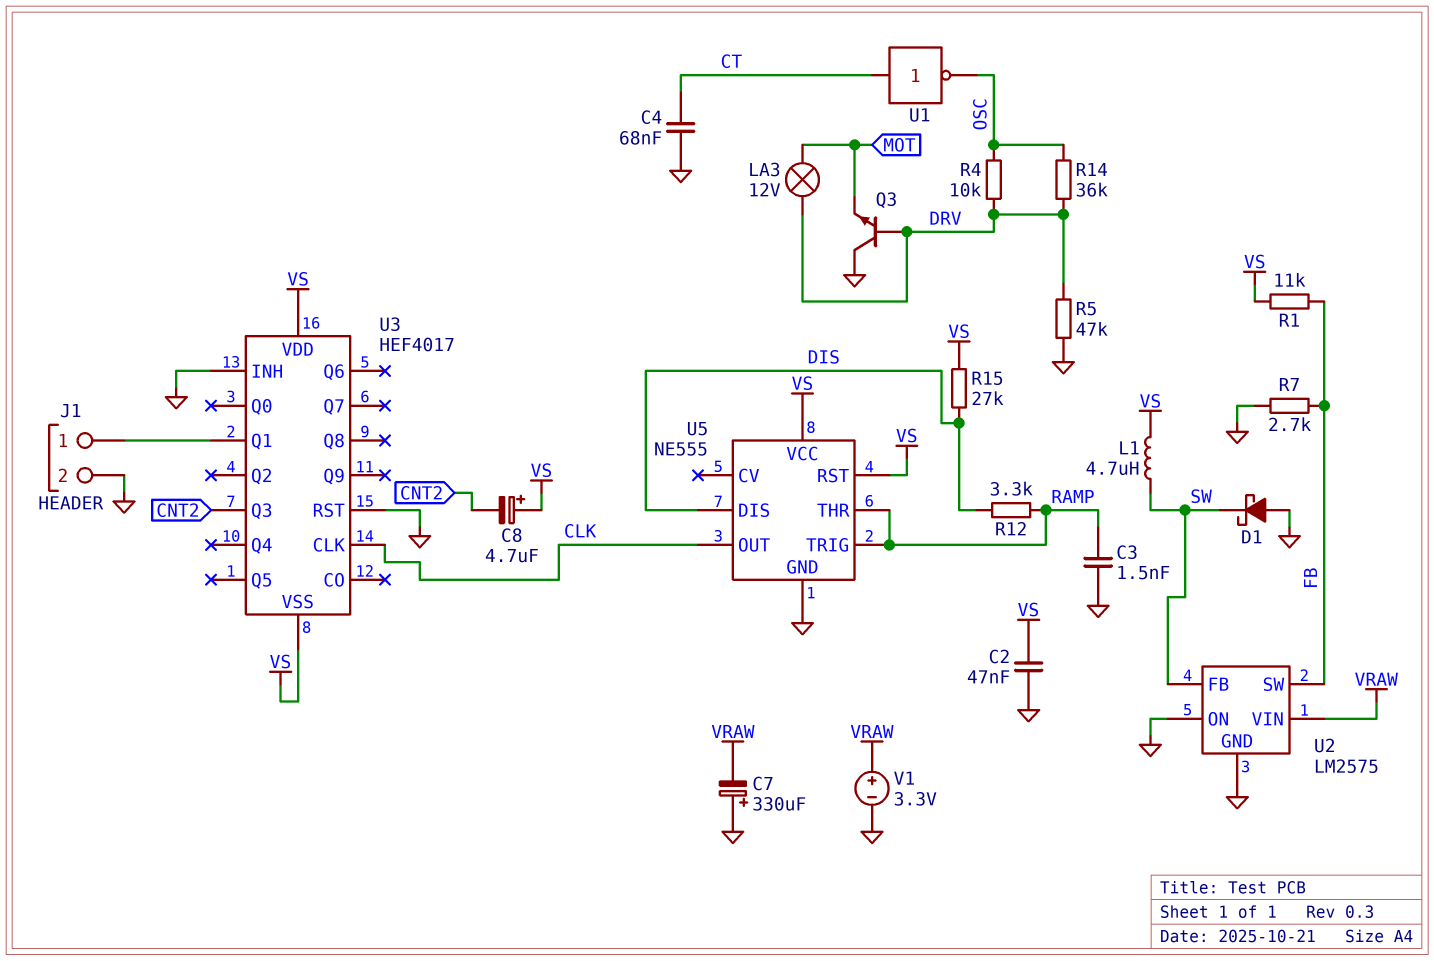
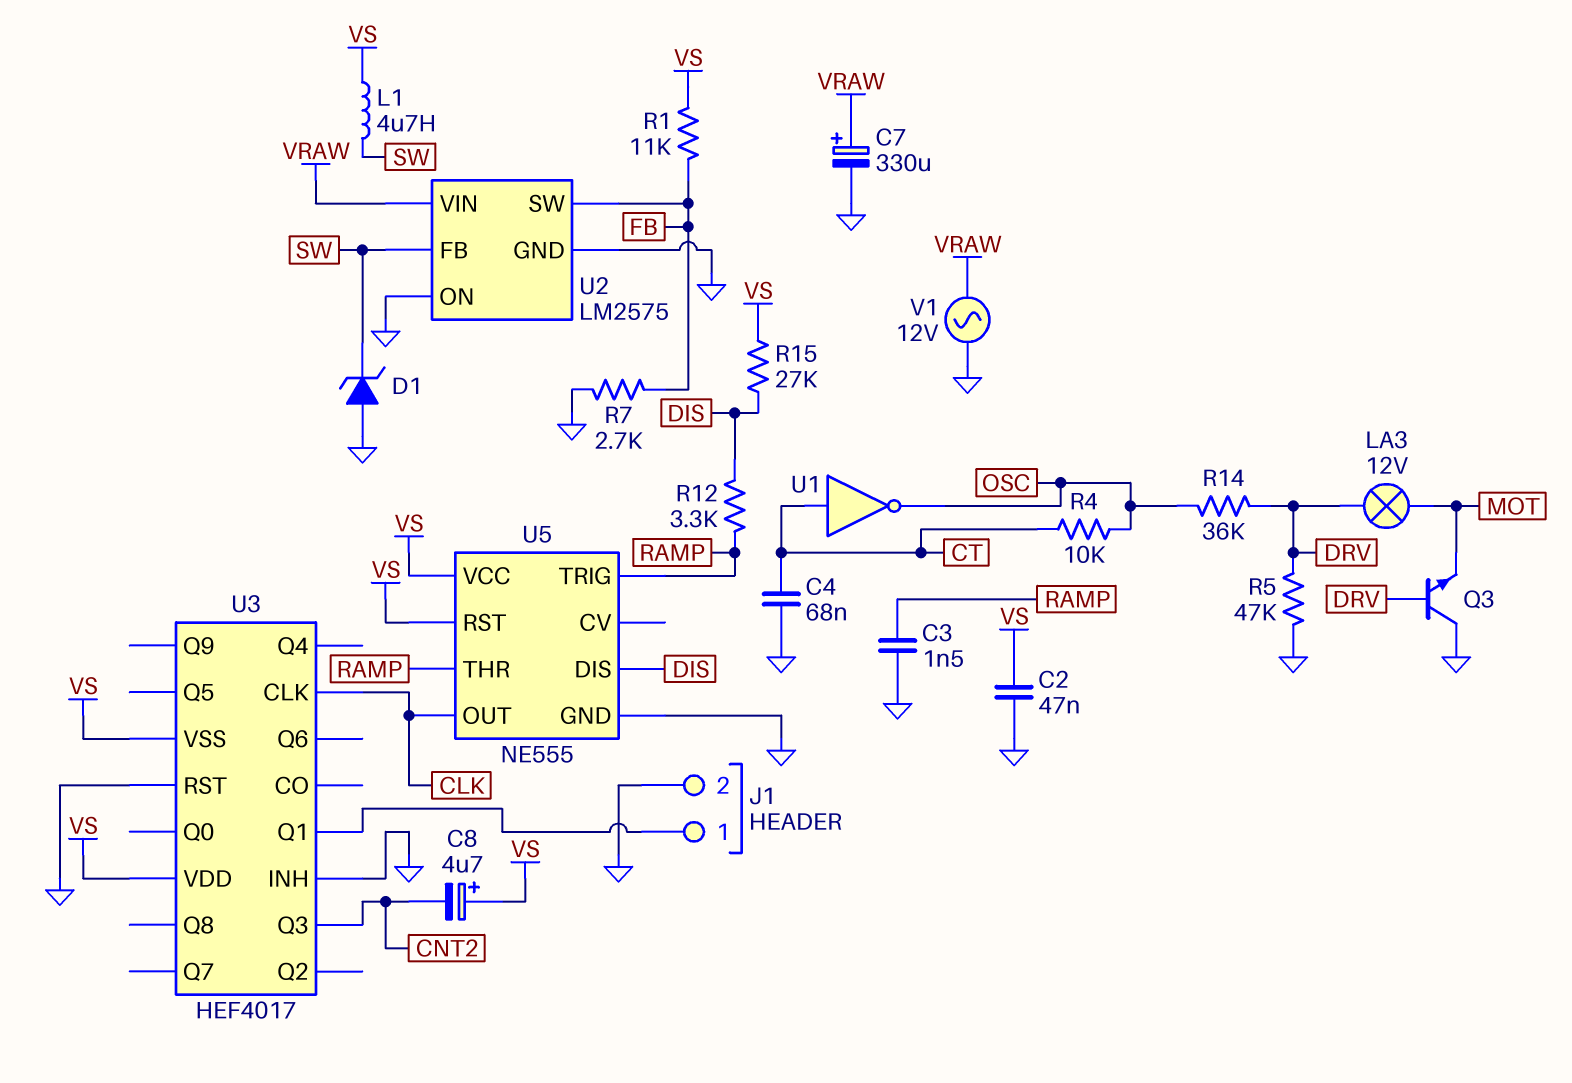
C7: 330uF (plus GND, minus VRAW) -> 330uF (plus VRAW, minus GND)
D1: schottky (A GND, K SW) -> zener (A GND, K SW)
R4: 10k (DRV, OSC) -> 10k (CT, OSC)
V1: 3.3V (plus VRAW, minus GND) -> AC 12V (GND, VRAW)

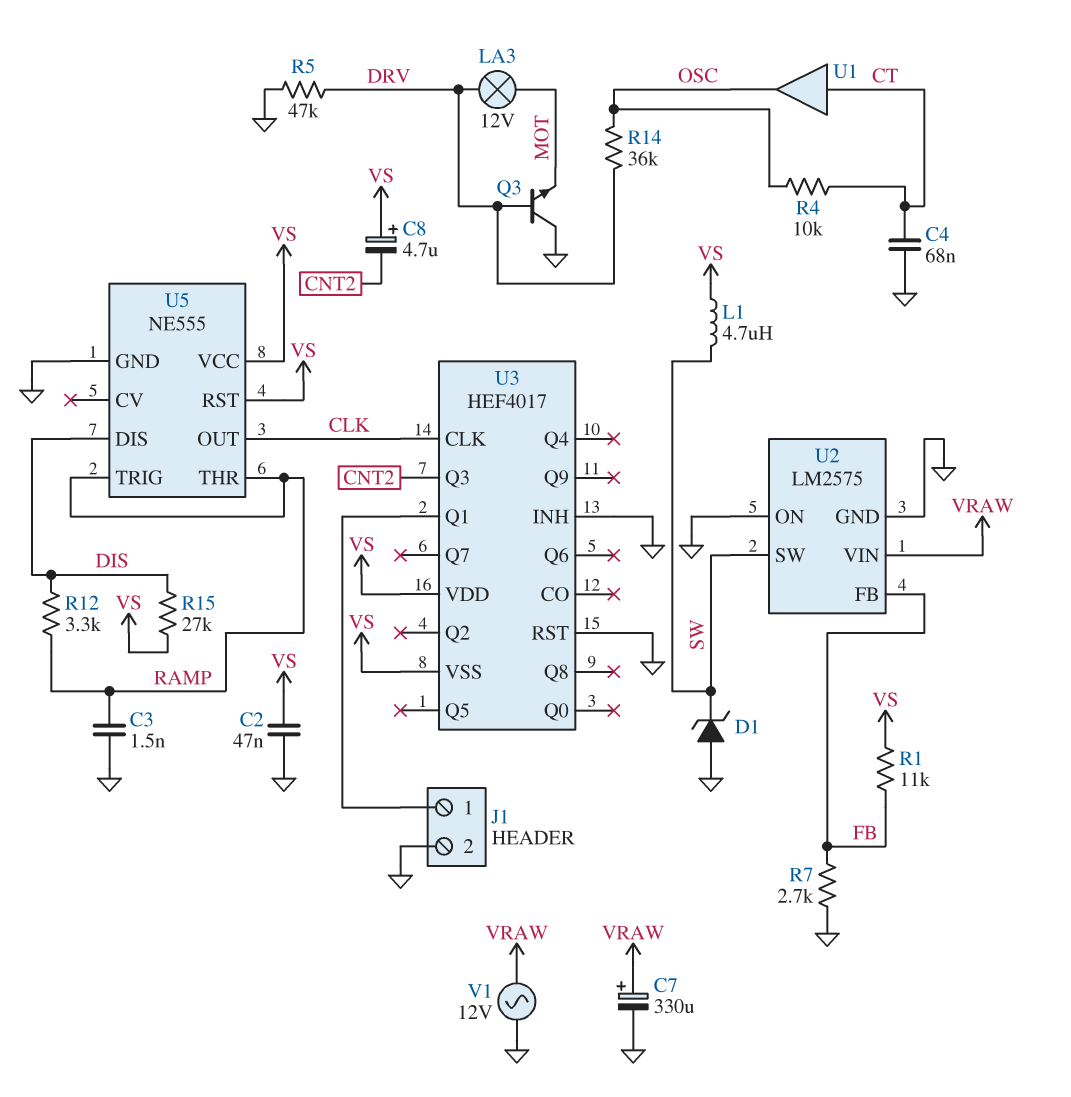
U1: NOT (in CT, out OSC) -> buffer (in CT, out OSC)
U2 pin FB: SW -> FB
U2 pin SW: FB -> SW

